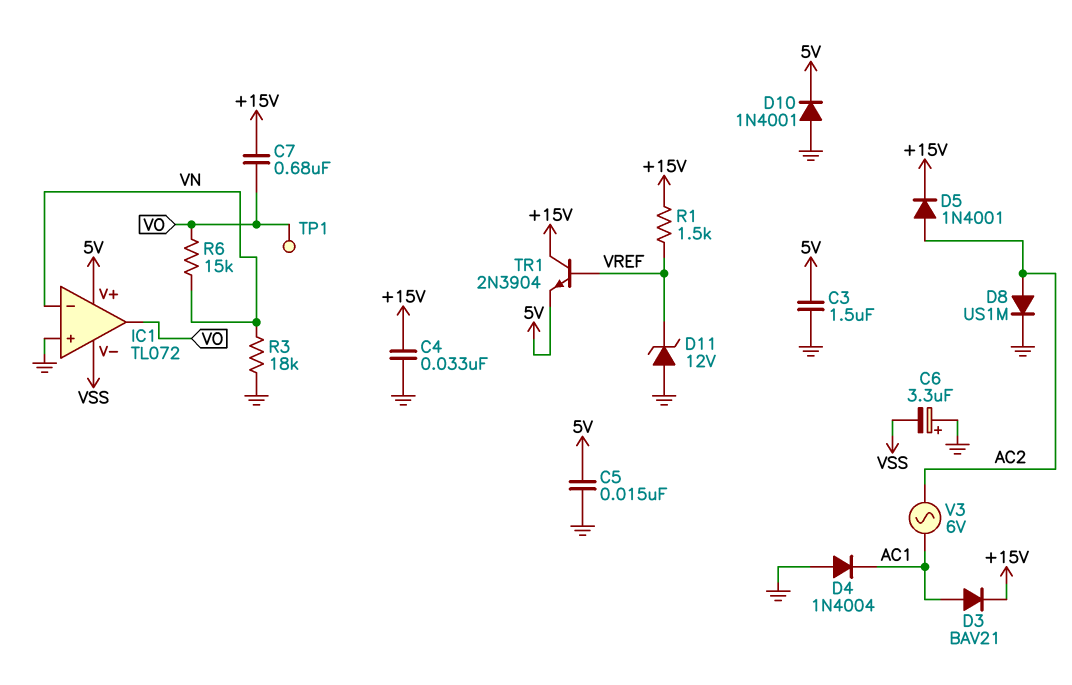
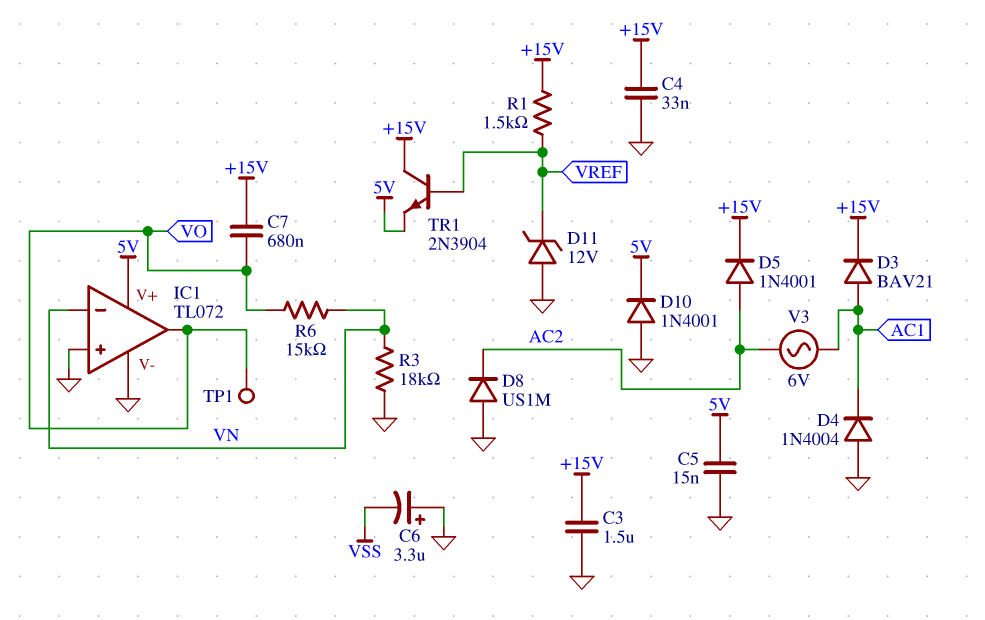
C3: 1.5uF (5V, GND) -> 1.5uF (+15V, GND)
D8: diode US1M (A AC2, K GND) -> diode US1M (A GND, K AC2)
IC1 pin V-: VSS -> GND

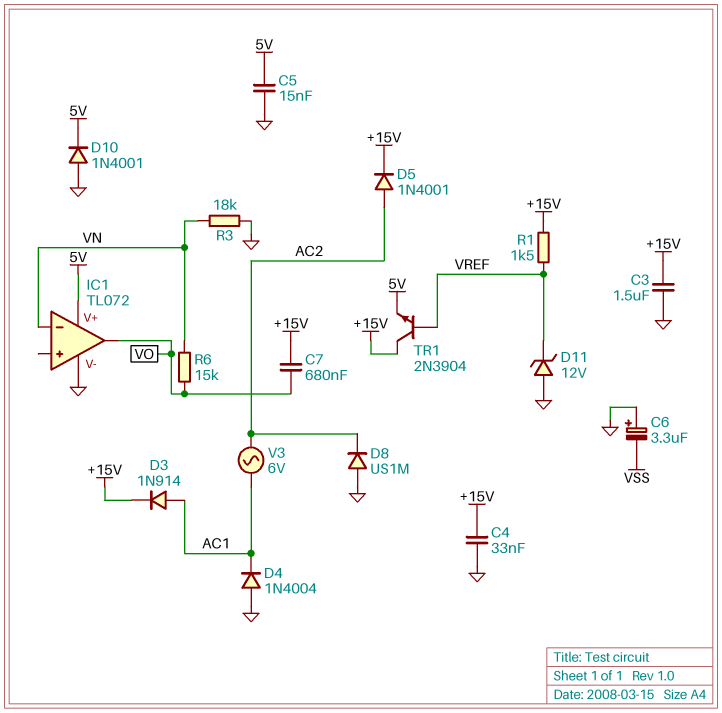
D3: diode BAV21 (A AC1, K +15V) -> diode 1N914 (A AC1, K +15V)
IC1 pin in+: GND -> none
TP1: test point (VO) -> none

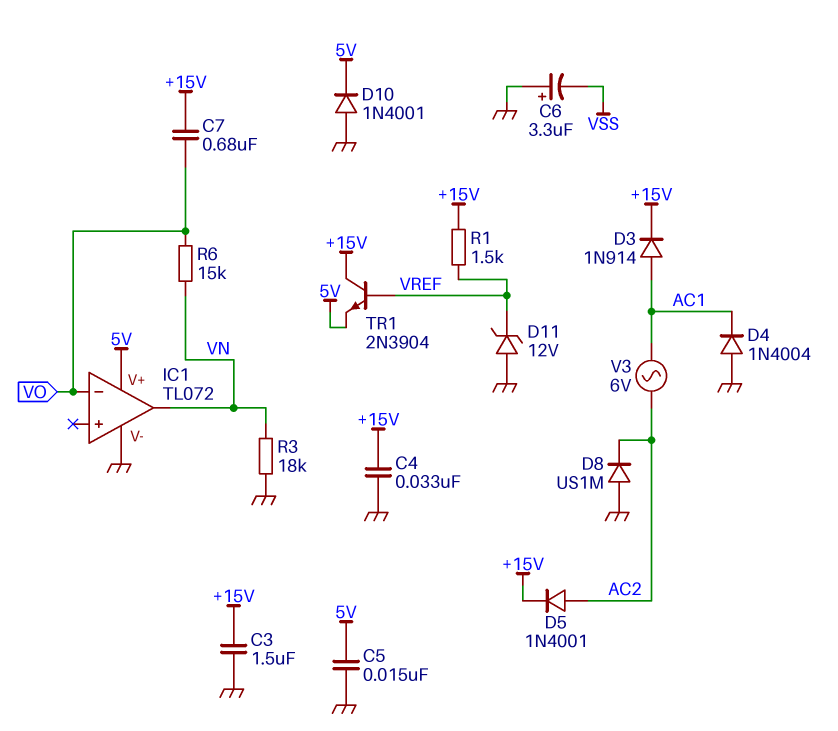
IC1 pin in-: VN -> VO
IC1 pin out: VO -> VN

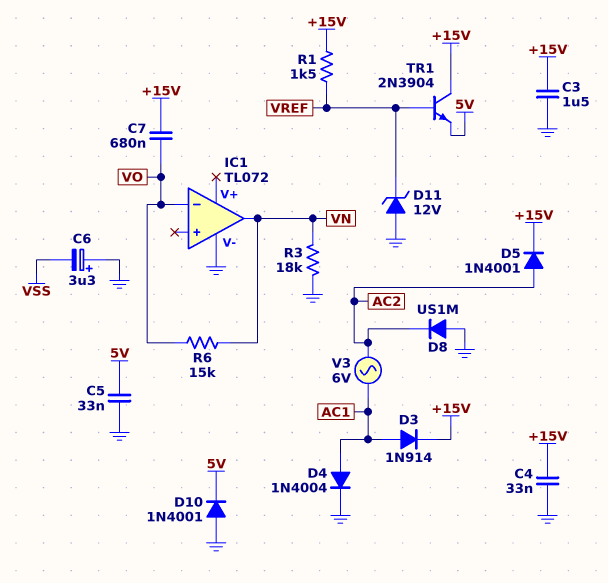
C5: 15nF (5V, GND) -> 33nF (5V, GND)
D4: diode 1N4004 (A GND, K AC1) -> diode 1N4004 (A AC1, K GND)
IC1 pin V+: 5V -> none

